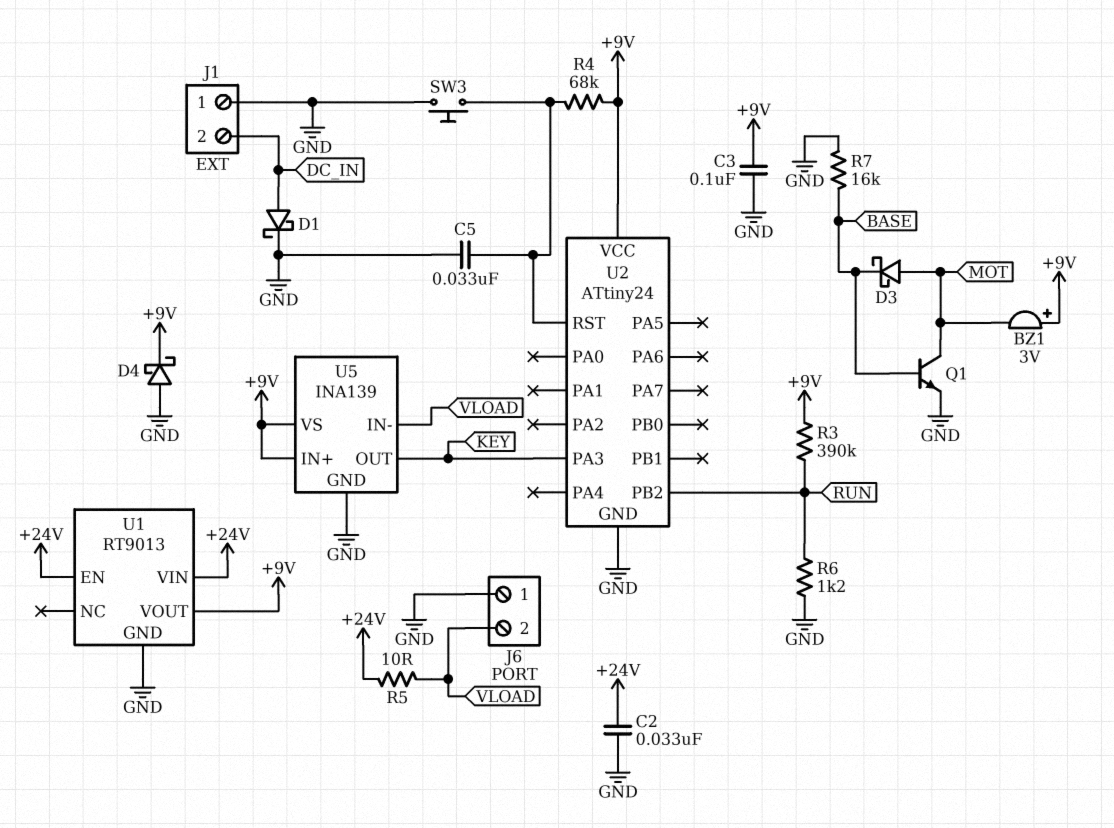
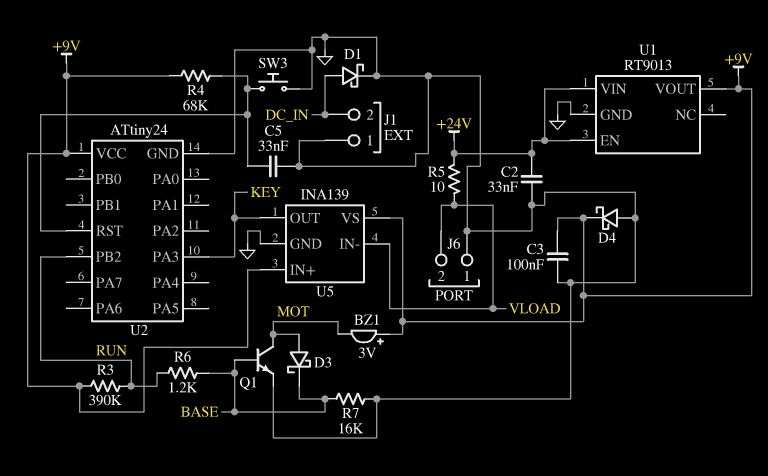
R6: 1.2k (GND, RUN) -> 1.2k (BASE, RUN)

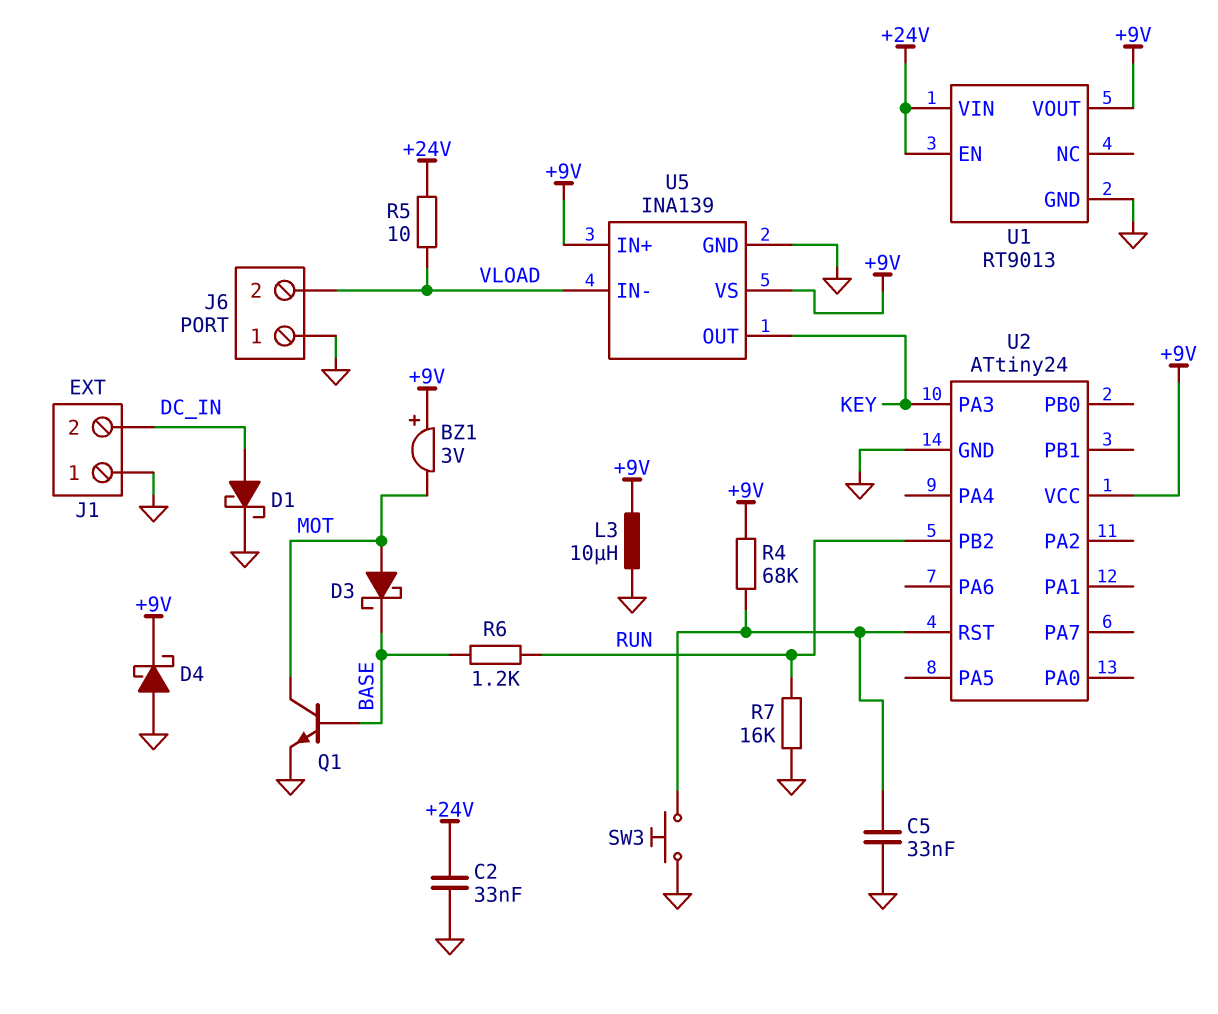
C3: 100nF (+9V, GND) -> none
L3: none -> 10uH (+9V, GND)
R3: 390k (+9V, RUN) -> none
R7: 16k (BASE, GND) -> 16k (GND, RUN)

